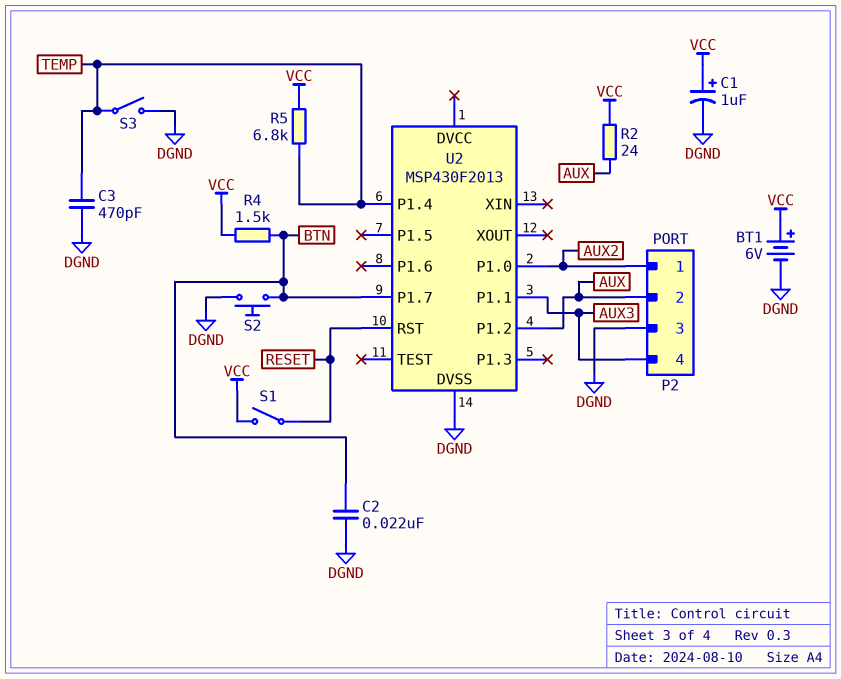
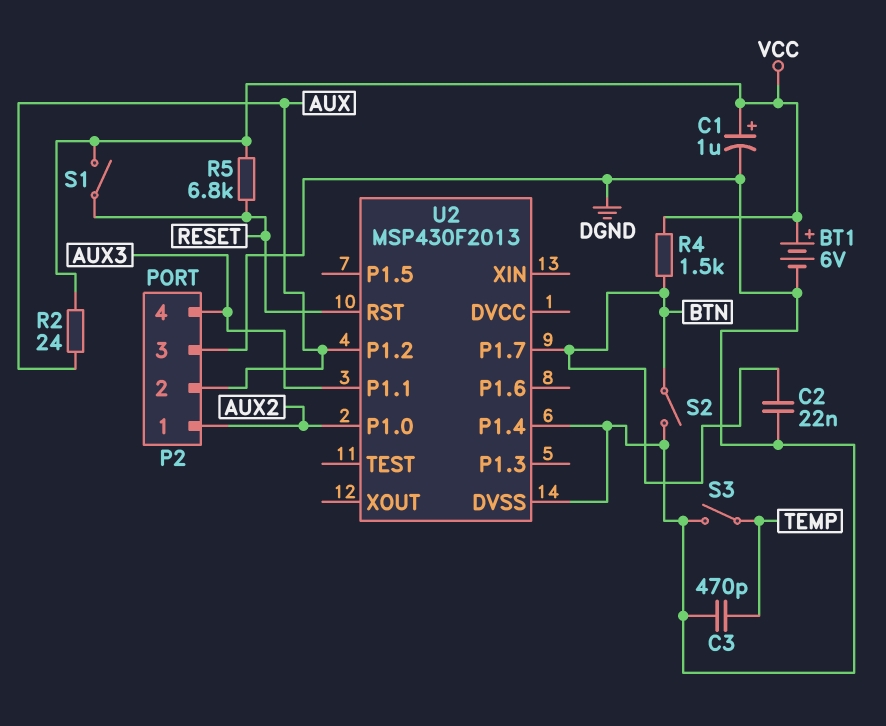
R5: 6.8k (TEMP, VCC) -> 6.8k (RESET, VCC)
S2: button (BTN, DGND) -> switch (BTN, DGND)
U2 pin P1.4: TEMP -> DGND

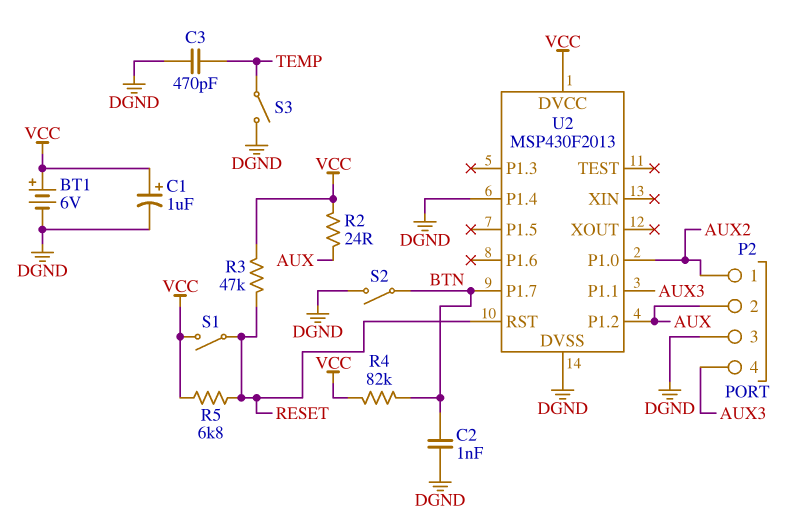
C2: 22nF (BTN, DGND) -> 1nF (BTN, DGND)
R3: none -> 47k (RESET, VCC)
R4: 1.5k (BTN, VCC) -> 82k (BTN, VCC)
U2 pin DVCC: none -> VCC

